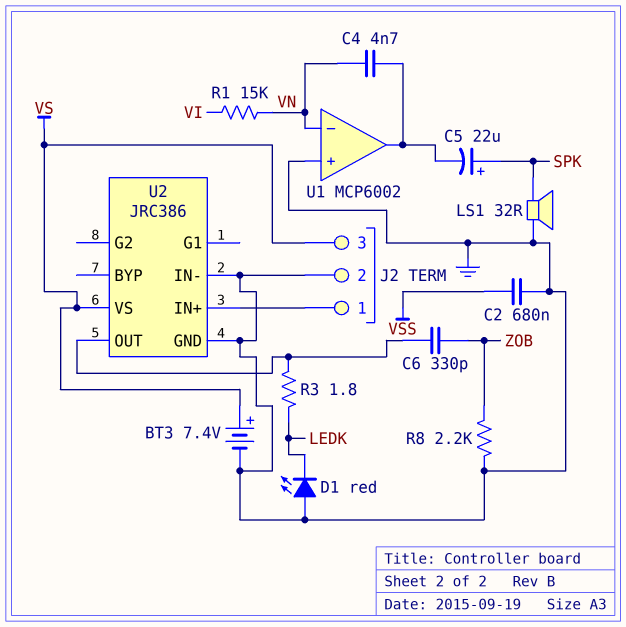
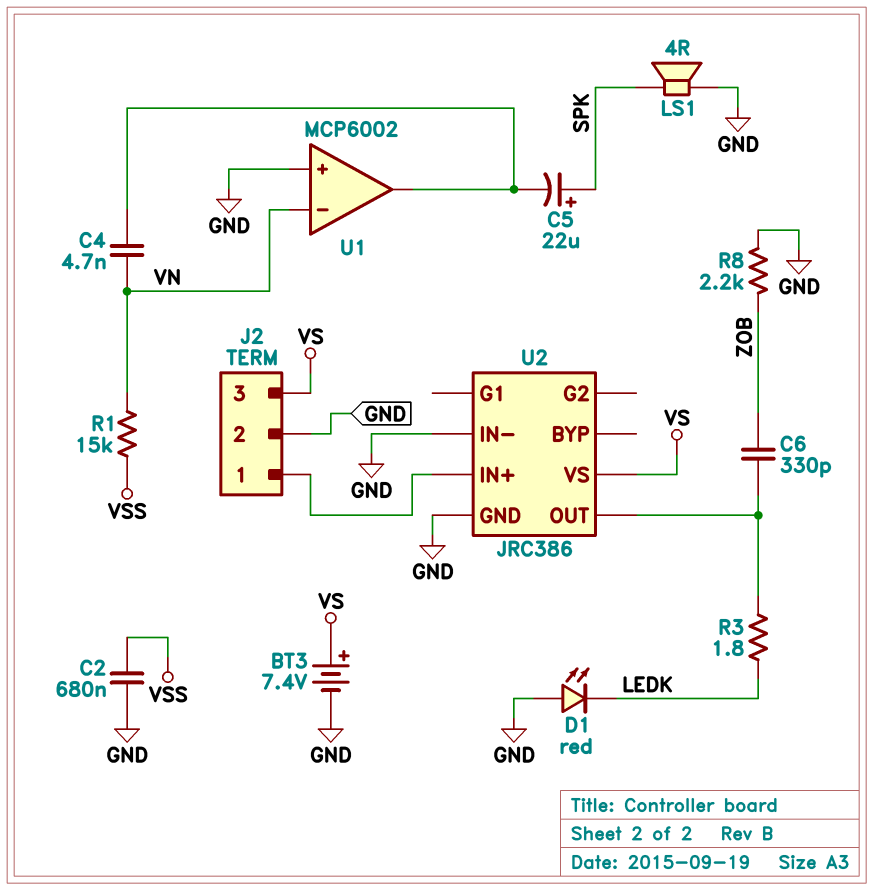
LS1: speaker 32R (GND, SPK) -> speaker 4R (GND, SPK)
R1: 15k (VI, VN) -> 15k (VN, VSS)

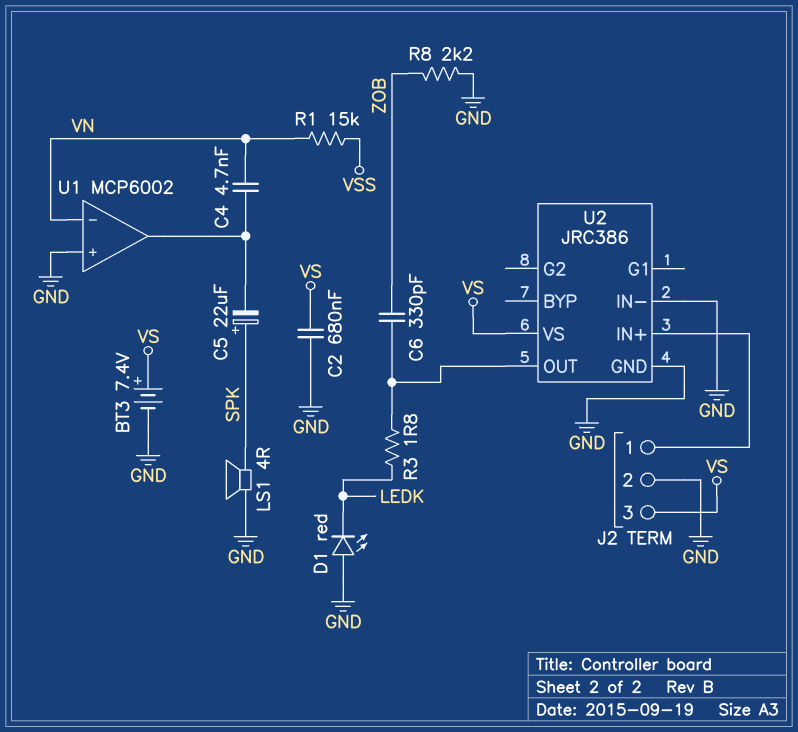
C2: 680nF (GND, VSS) -> 680nF (GND, VS)

